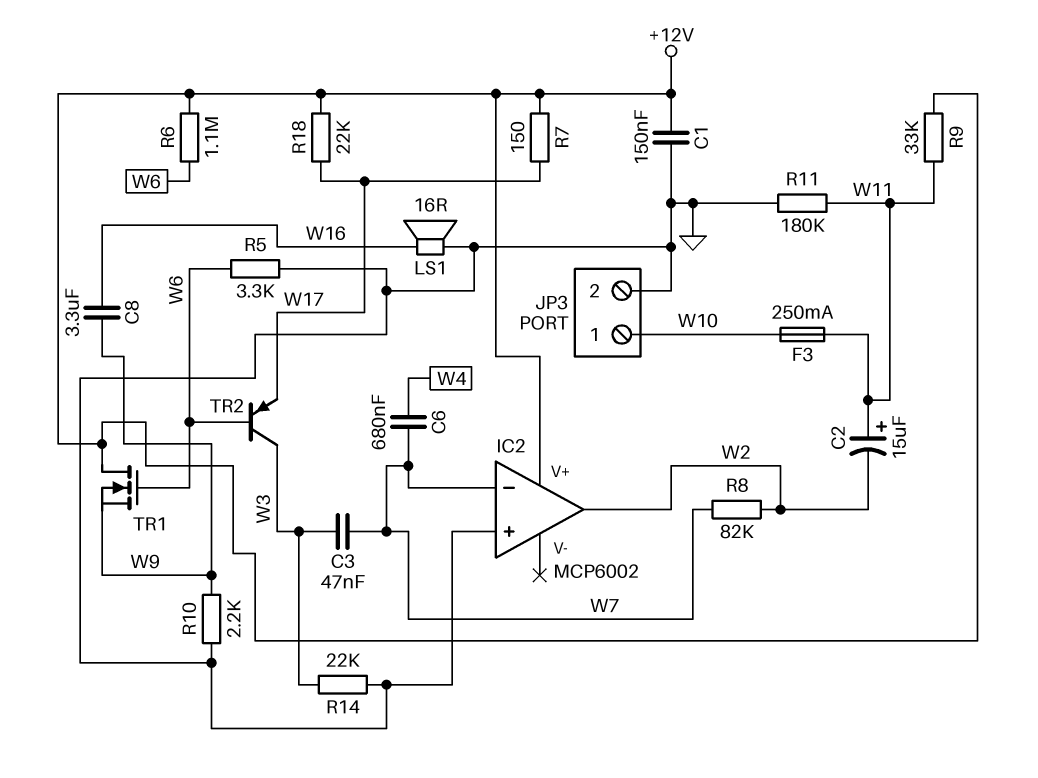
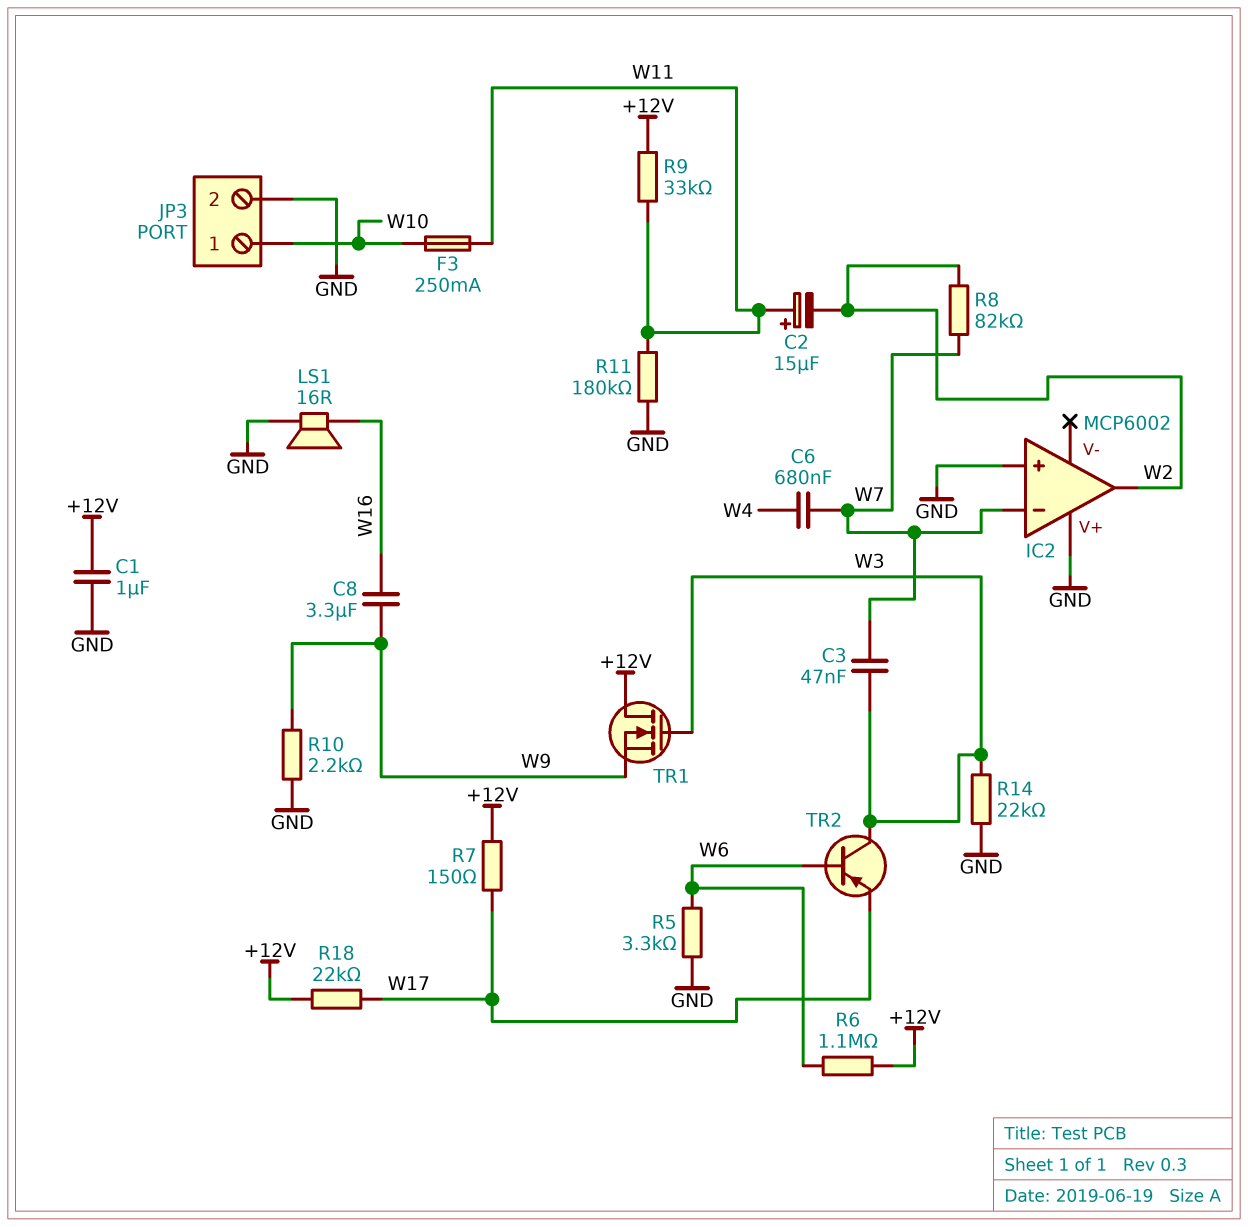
C1: 150nF (+12V, GND) -> 1uF (+12V, GND)
IC2 pin V+: +12V -> GND
TR1: NMOS (G W6, D +12V, S W9) -> NMOS (G W3, D +12V, S W9)

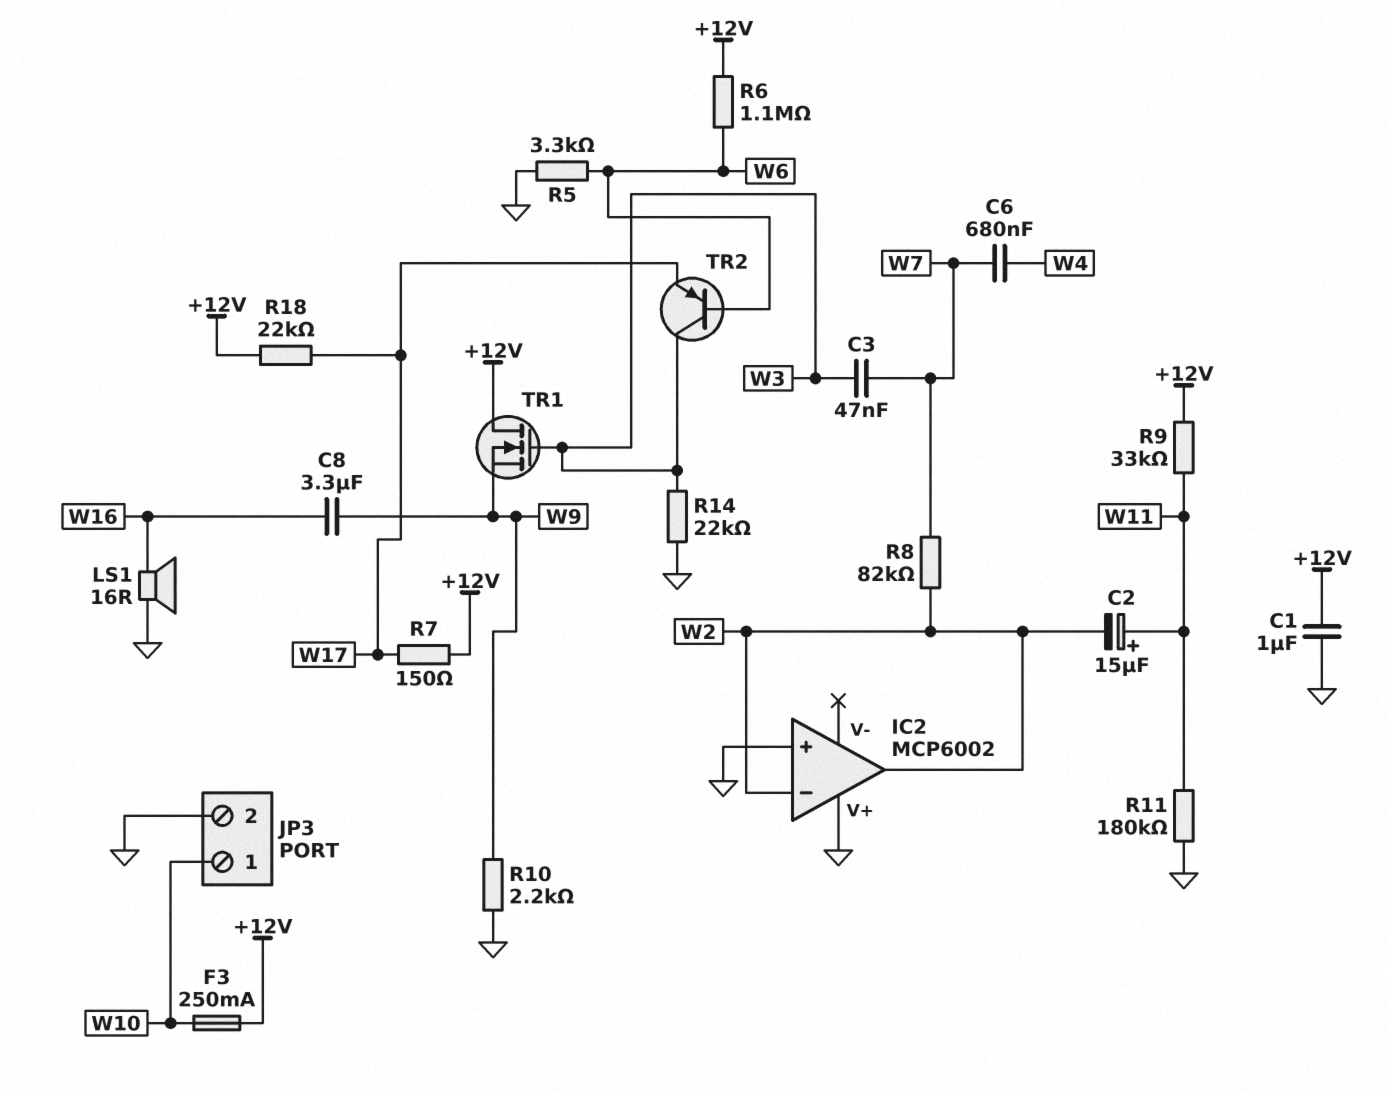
F3: 250mA (W10, W11) -> 250mA (+12V, W10)
IC2 pin in-: W7 -> W2

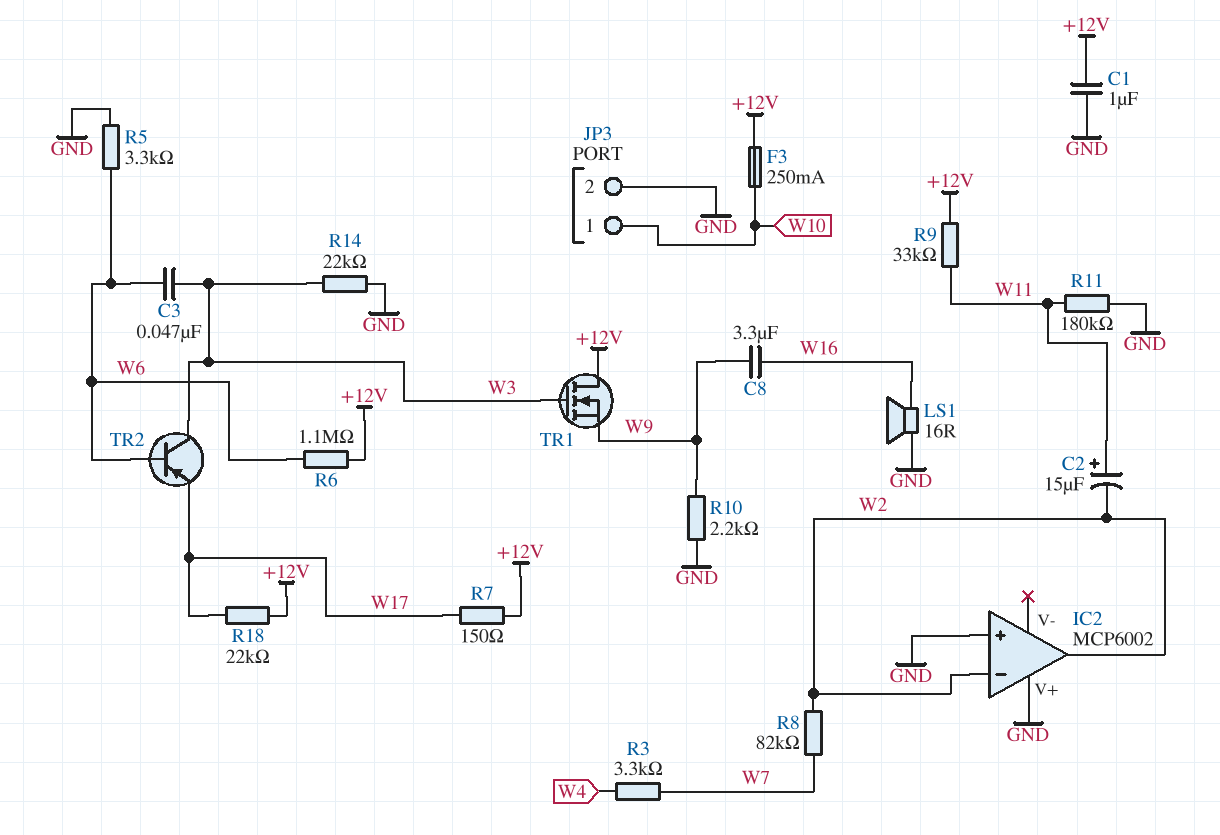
C3: 47nF (W3, W7) -> 47nF (W3, W6)
C6: 680nF (W4, W7) -> none
R3: none -> 3.3k (W4, W7)

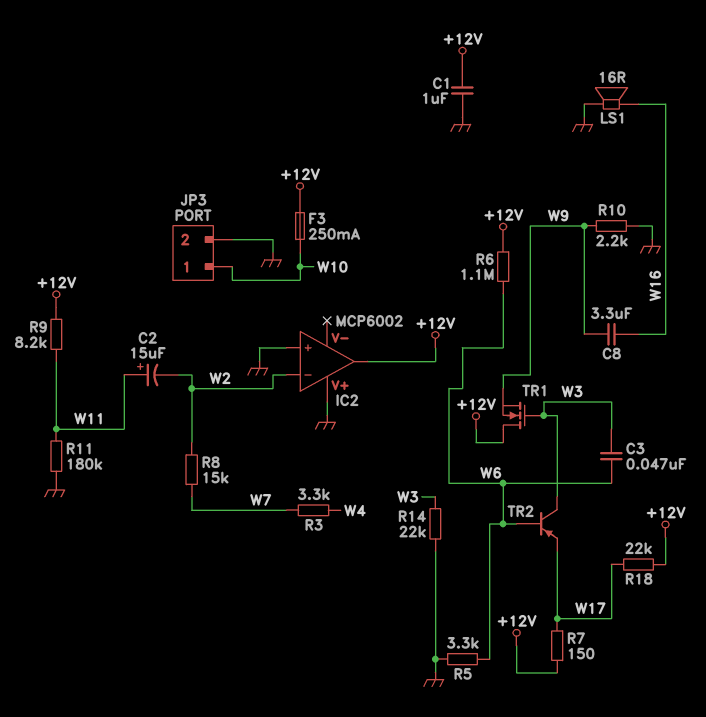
IC2 pin out: W2 -> +12V
R8: 82k (W2, W7) -> 15k (W2, W7)
R9: 33k (+12V, W11) -> 8.2k (+12V, W11)

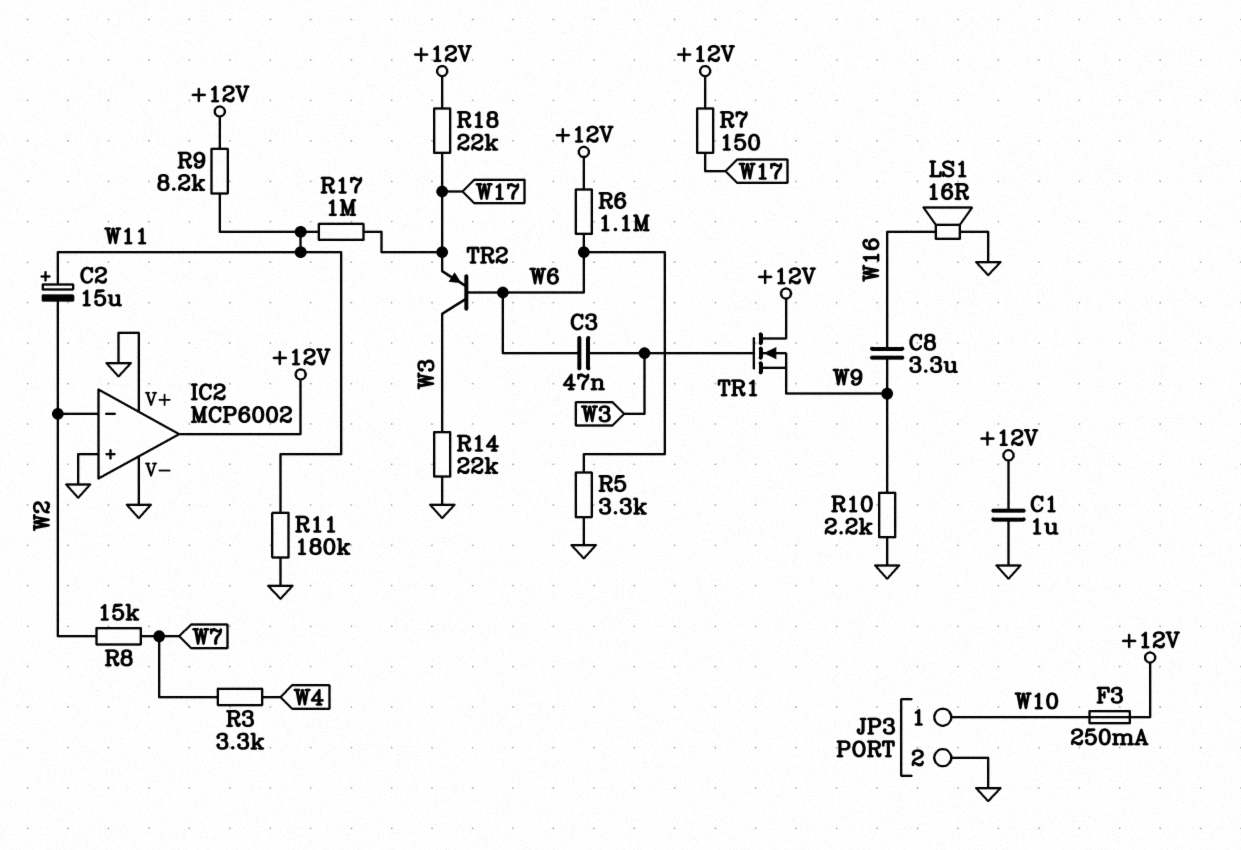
IC2 pin V-: none -> GND
R17: none -> 1M (W11, W17)

